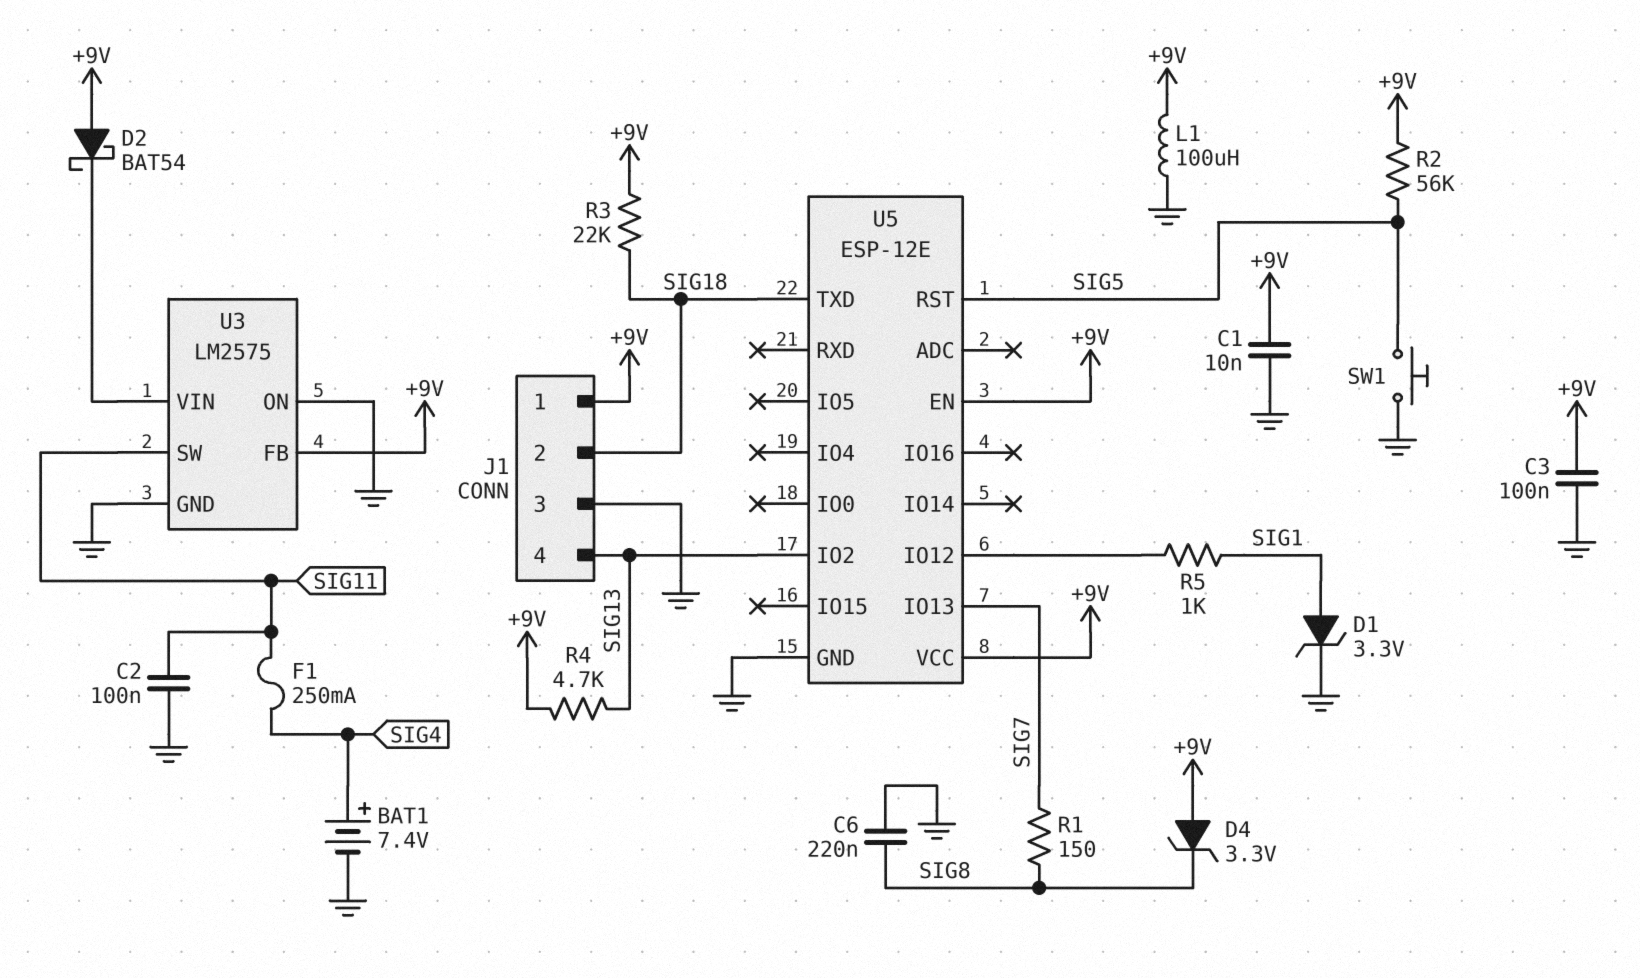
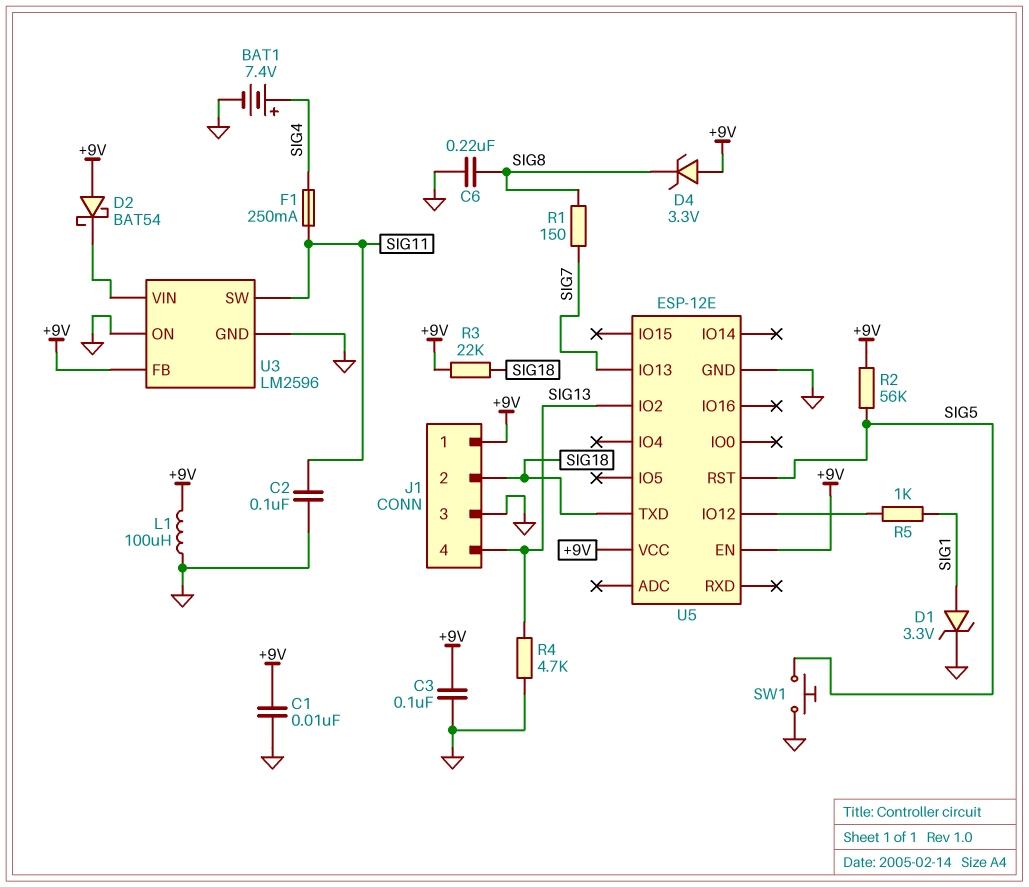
R4: 4.7k (+9V, SIG13) -> 4.7k (GND, SIG13)
U3: LM2575 -> LM2596

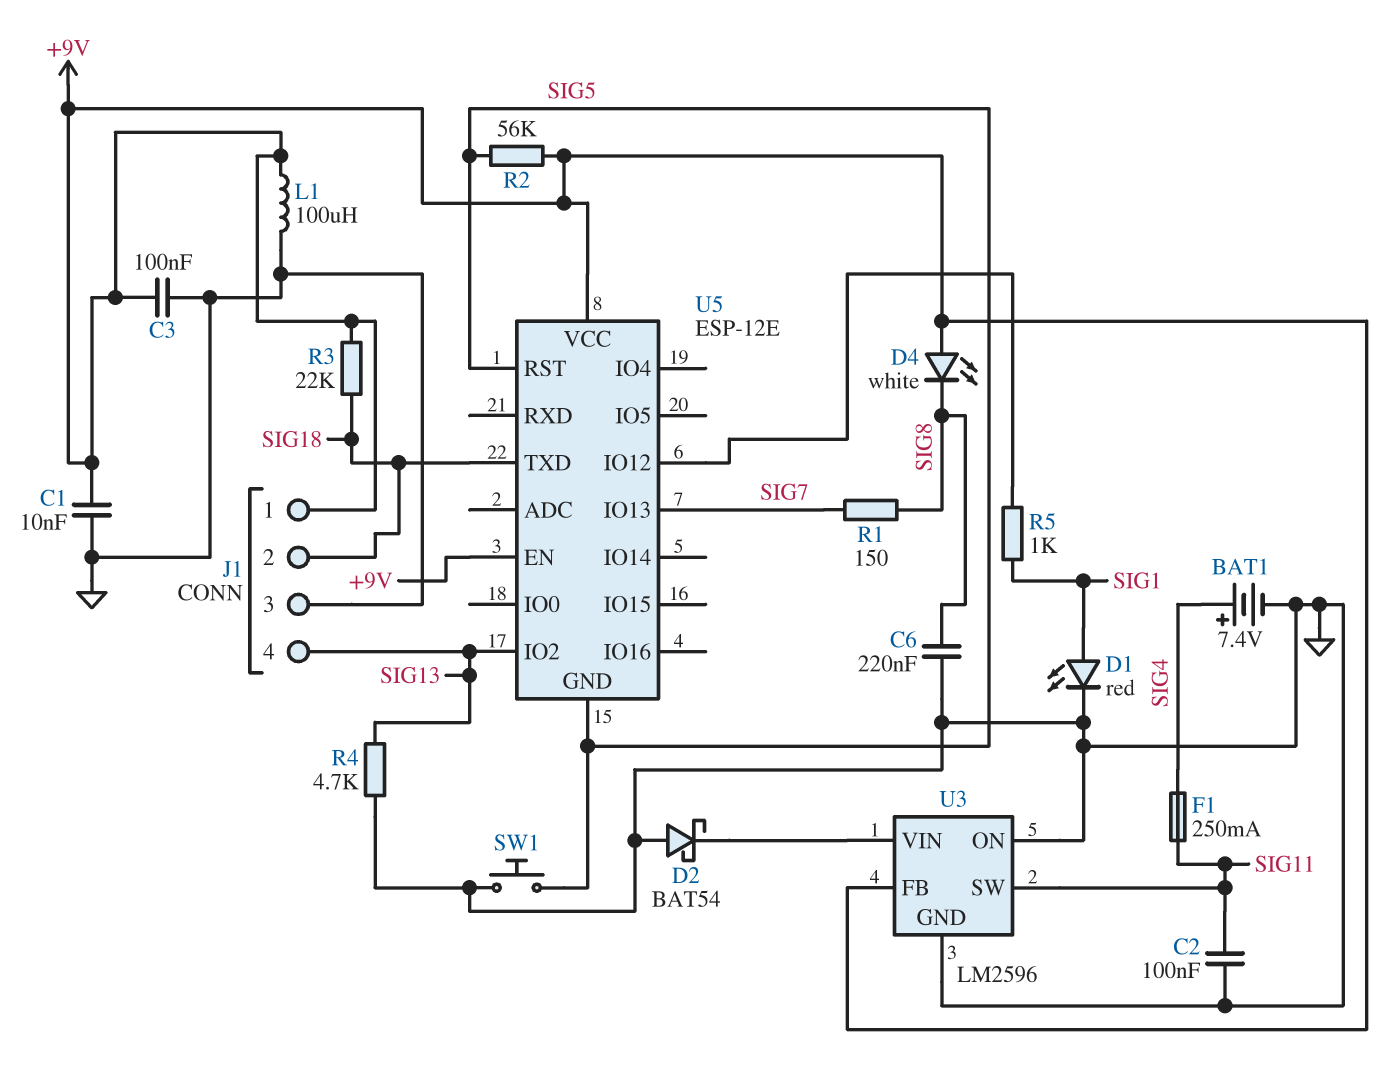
D1: zener 3.3V (A SIG1, K GND) -> LED red (A SIG1, K GND)
D2: schottky BAT54 (A +9V, K U3/VIN) -> schottky BAT54 (A GND, K U3/VIN)
D4: zener 3.3V (A +9V, K SIG8) -> LED white (A +9V, K SIG8)
U5 pin GND: GND -> SIG5

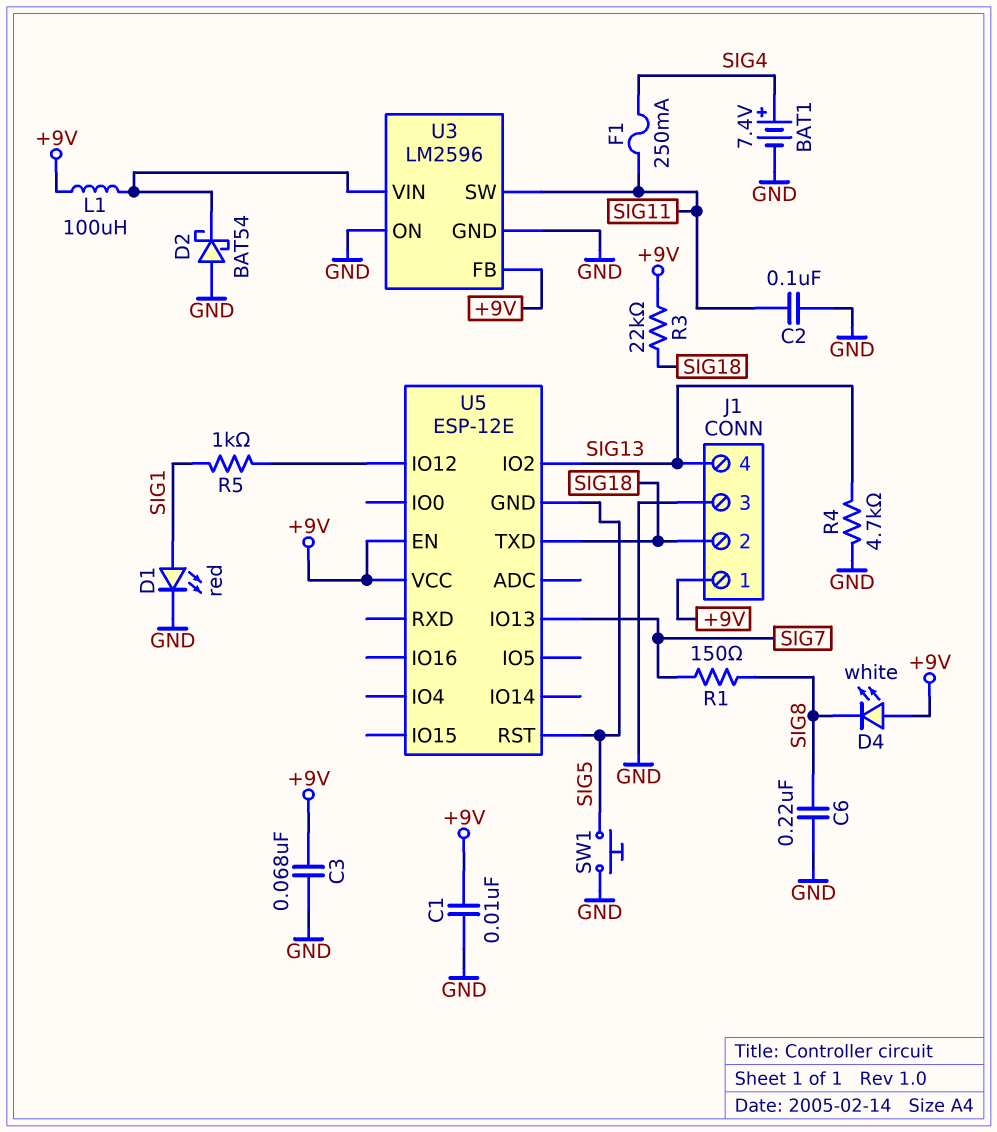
C3: 100nF (+9V, GND) -> 68nF (+9V, GND)
L1: 100uH (+9V, GND) -> 100uH (+9V, U3/VIN)
R2: 56k (+9V, SIG5) -> none

